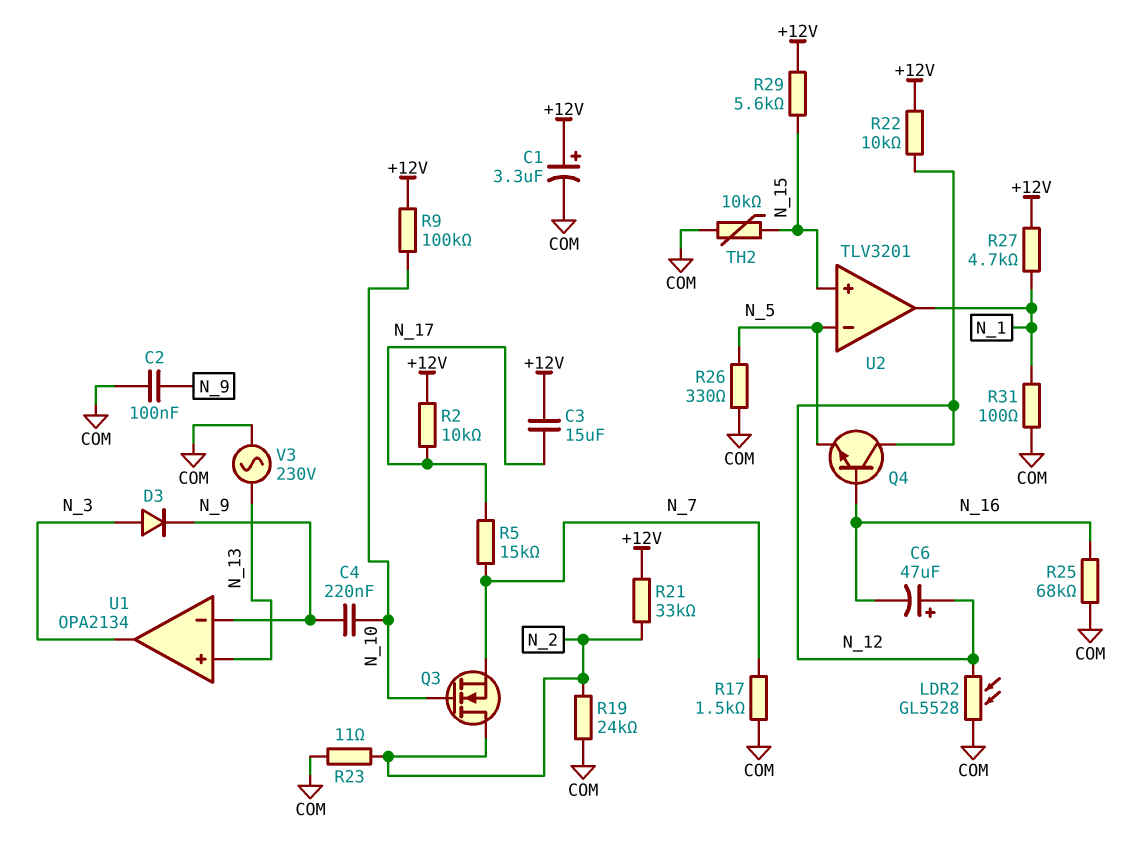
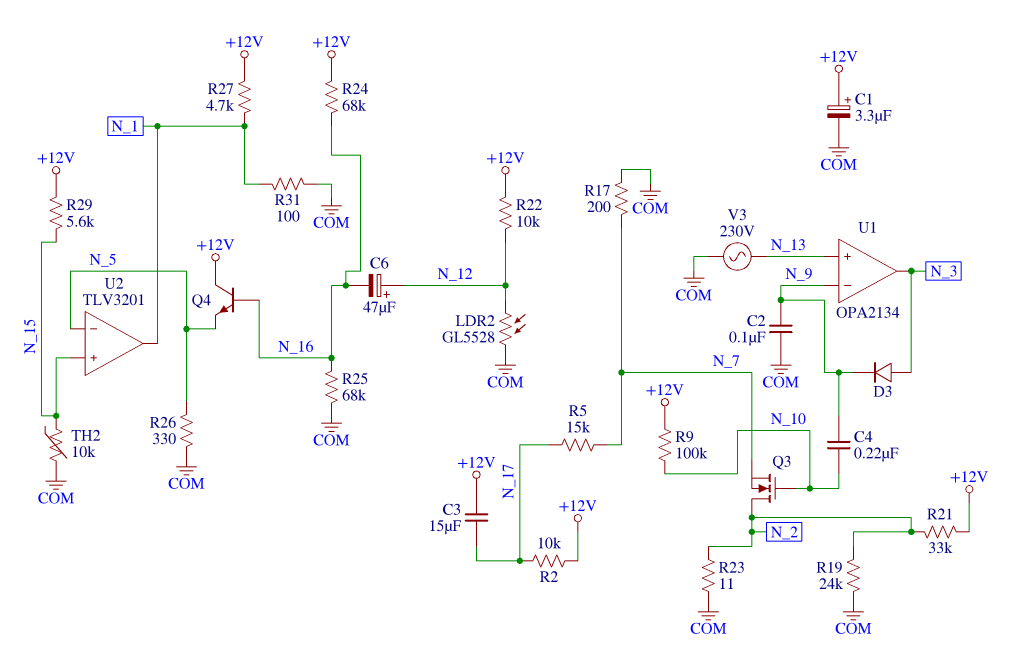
Q4: NPN (B N_16, C N_12, E N_5) -> NPN (B N_16, C +12V, E N_5)
R17: 1.5k (COM, N_7) -> 200 (COM, N_7)
R24: none -> 68k (+12V, N_16)

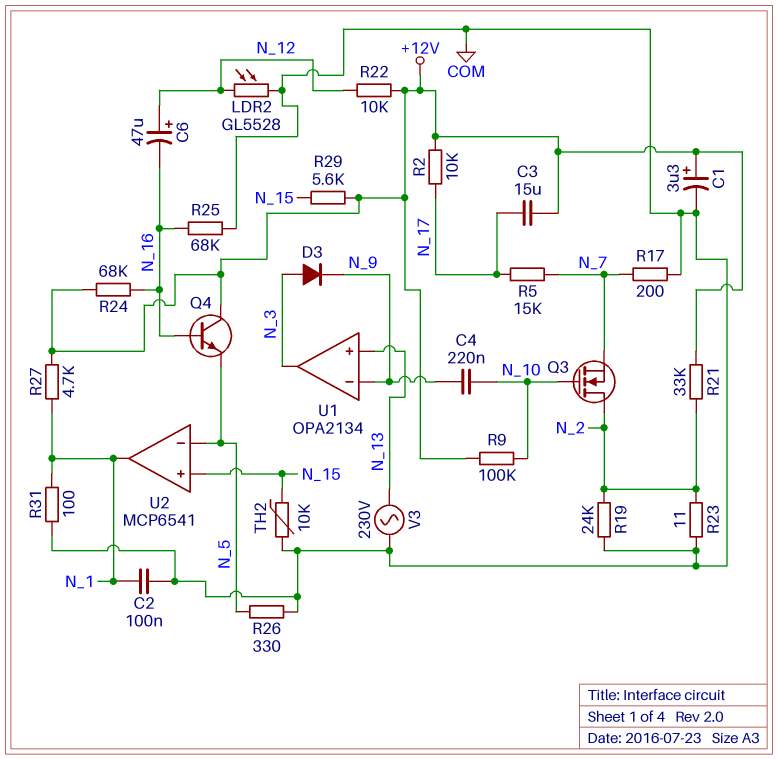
C2: 100nF (COM, N_9) -> 100nF (COM, N_1)
U2: TLV3201 -> MCP6541

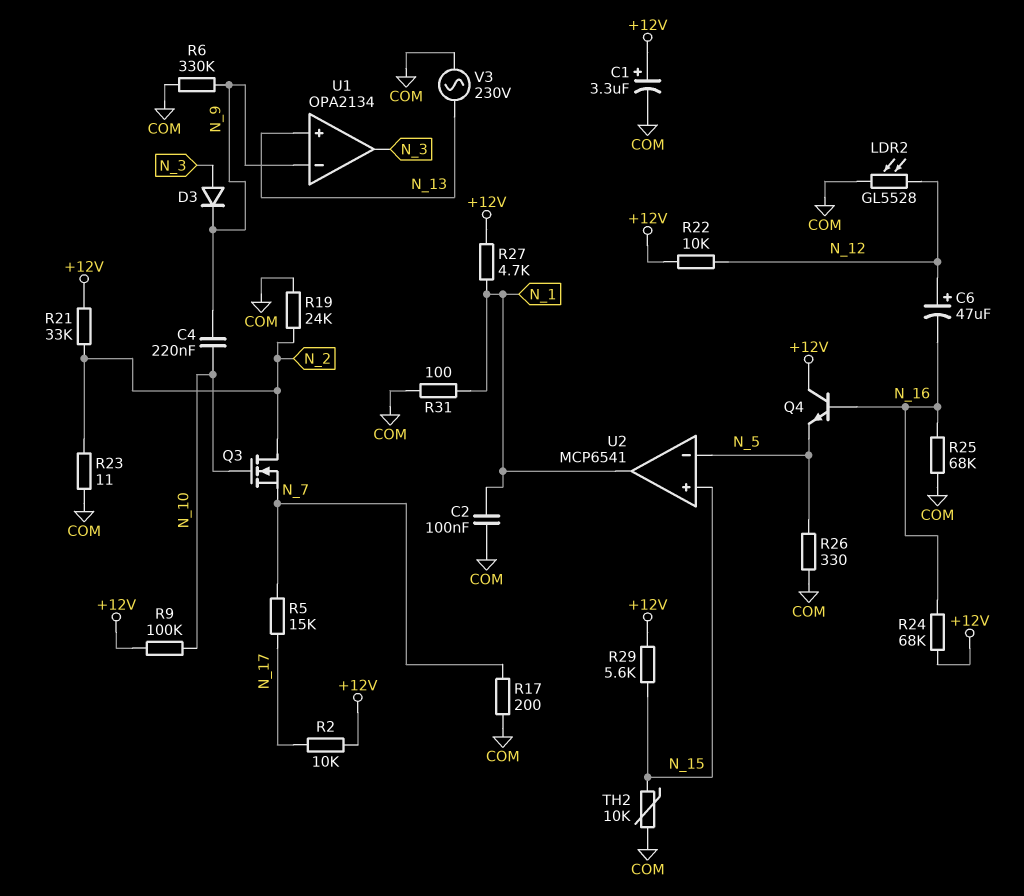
C3: 15uF (+12V, N_17) -> none
R6: none -> 330k (COM, N_9)

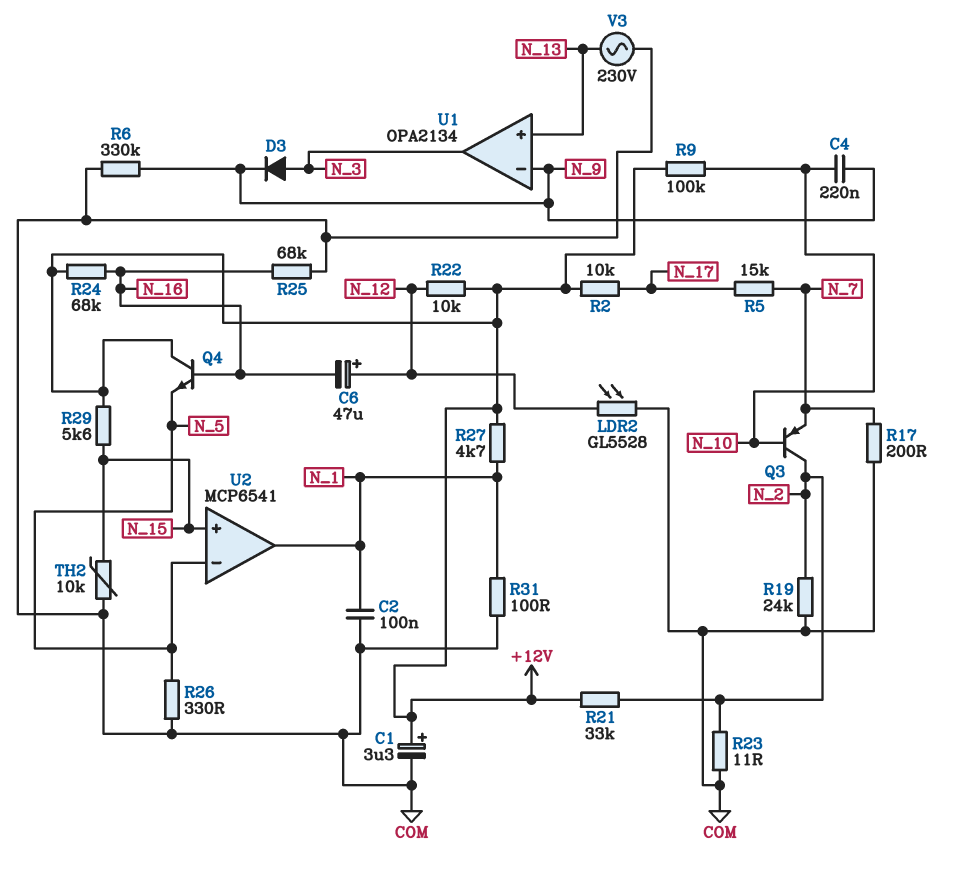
Q3: NMOS (G N_10, D N_2, S N_7) -> PNP (B N_10, C N_2, E N_7)

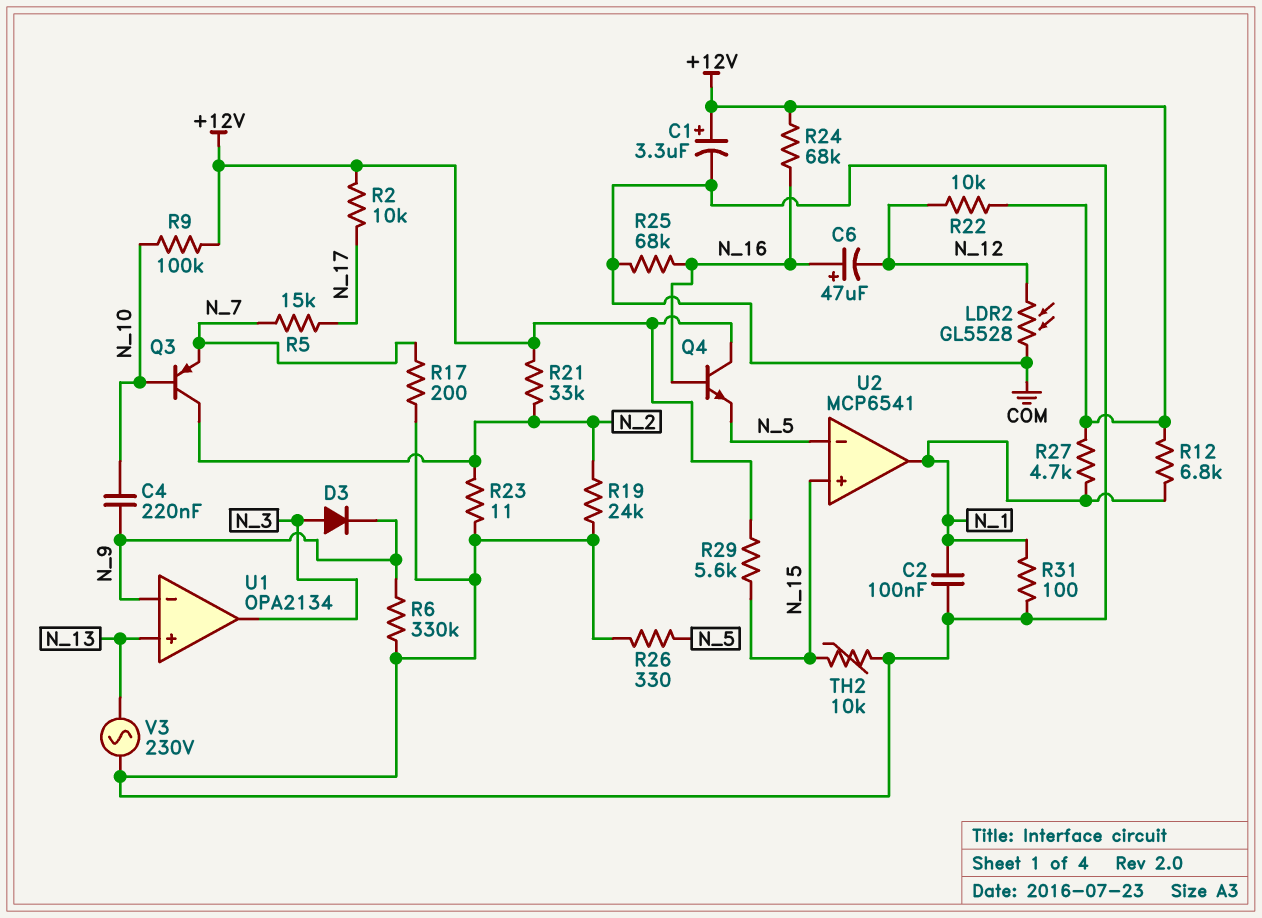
C6: 47uF (plus N_12, minus N_16) -> 47uF (plus N_16, minus N_12)
R12: none -> 6.8k (+12V, N_1)

